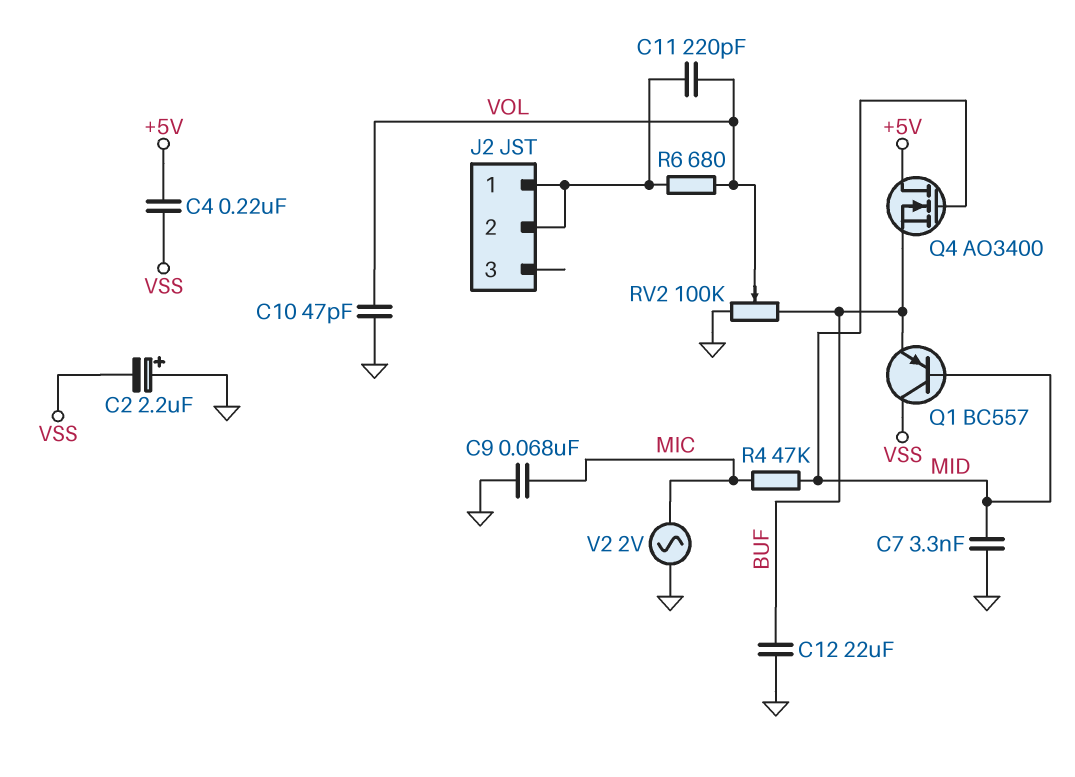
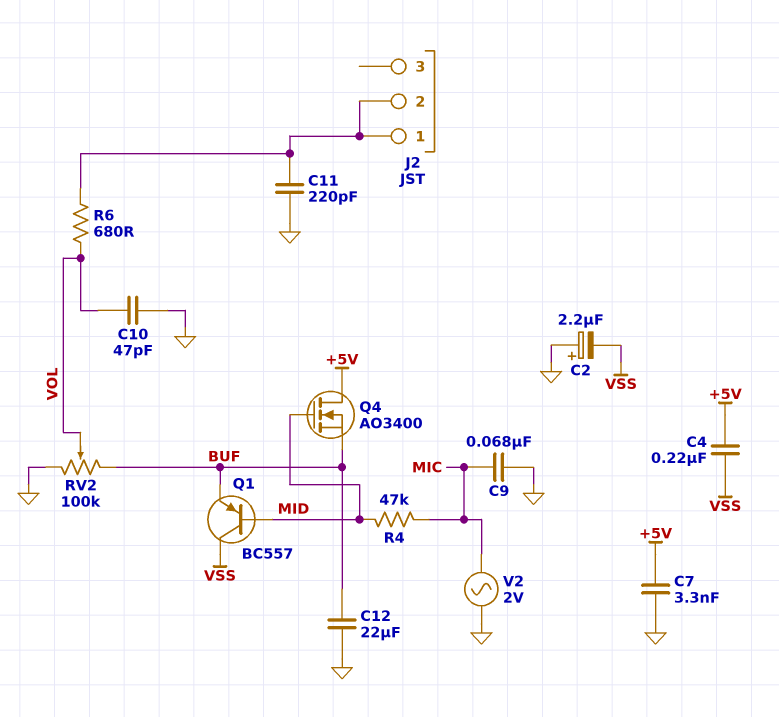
C7: 3.3nF (GND, MID) -> 3.3nF (+5V, GND)
C11: 220pF (J2/1, VOL) -> 220pF (GND, J2/1)

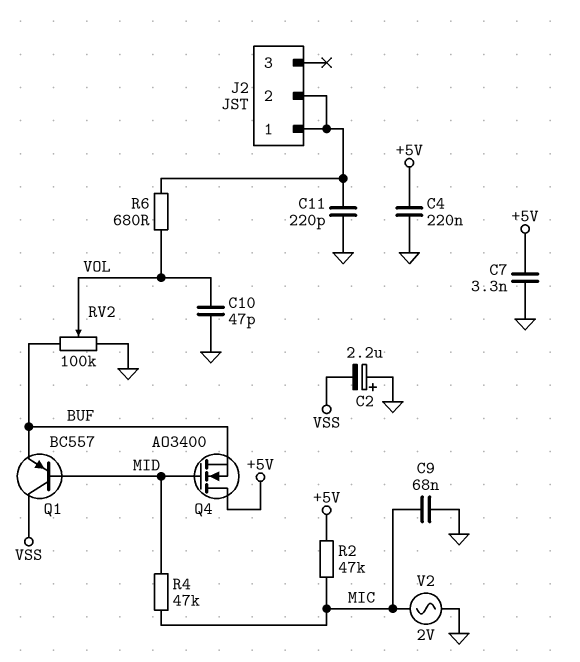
C4: 220nF (+5V, VSS) -> 220nF (+5V, GND)
C12: 22uF (BUF, GND) -> none
R2: none -> 47k (+5V, MIC)

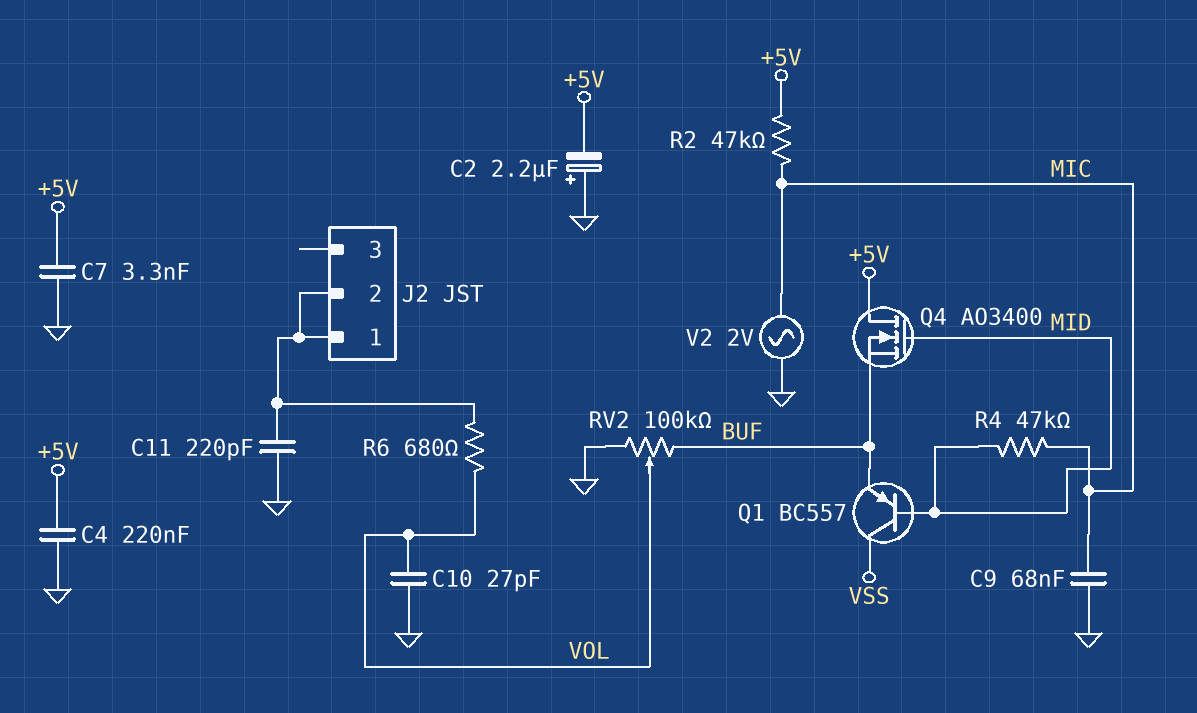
C2: 2.2uF (plus GND, minus VSS) -> 2.2uF (plus GND, minus +5V)
C10: 47pF (GND, VOL) -> 27pF (GND, VOL)

